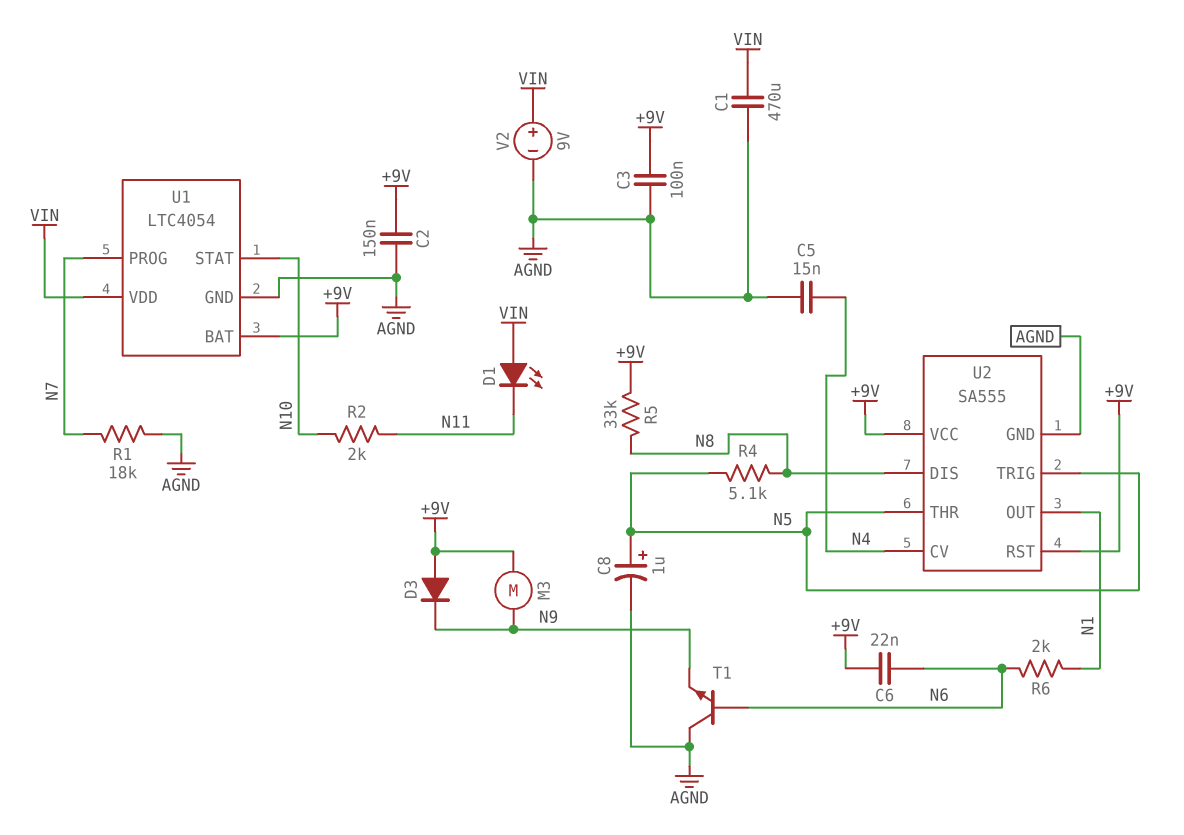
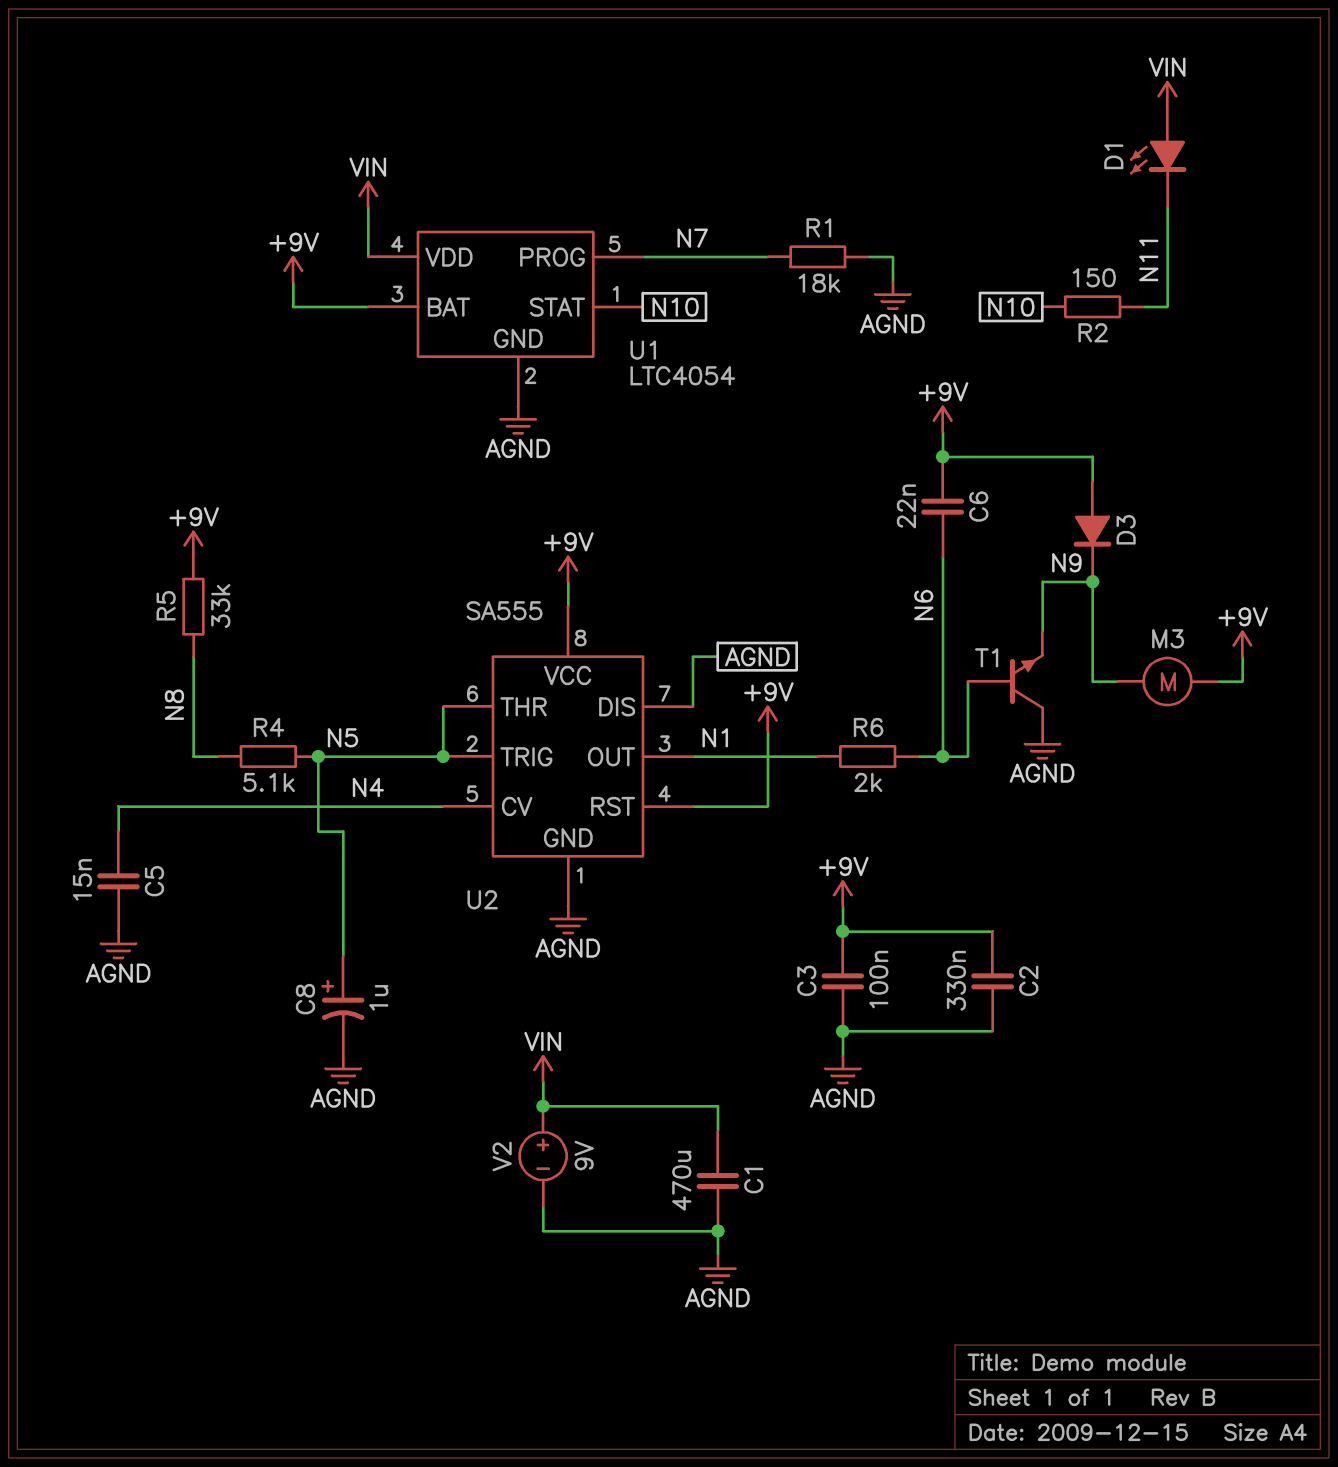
C2: 150nF (+9V, AGND) -> 330nF (+9V, AGND)
R2: 2k (N10, N11) -> 150 (N10, N11)
U2 pin DIS: N8 -> AGND

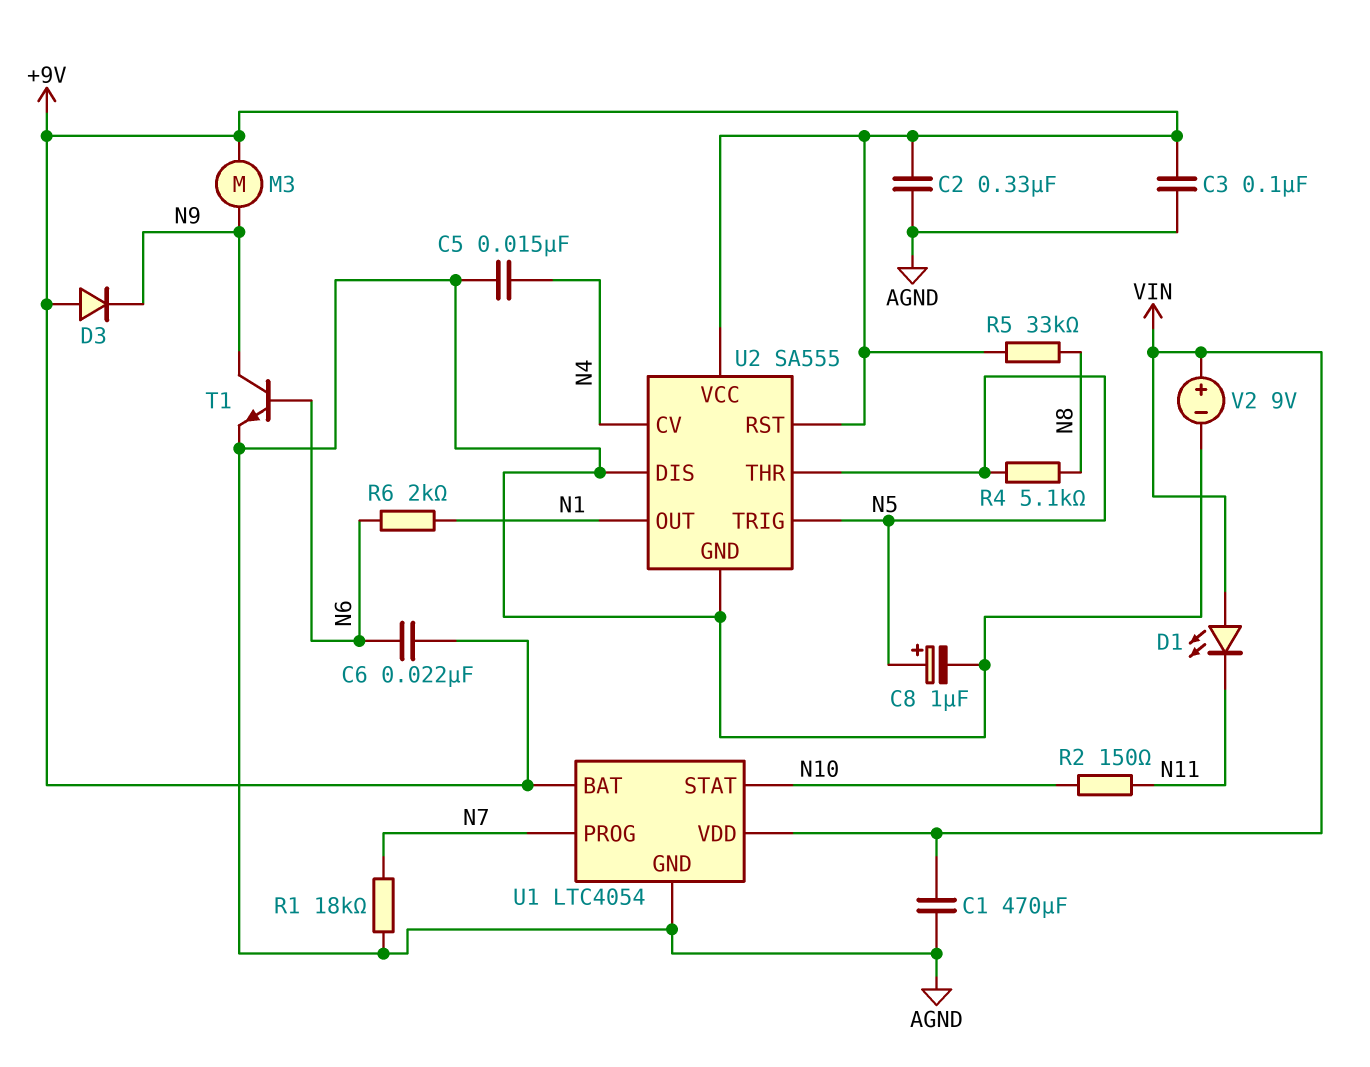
T1: NPN (B N6, C AGND, E N9) -> NPN (B N6, C N9, E AGND)

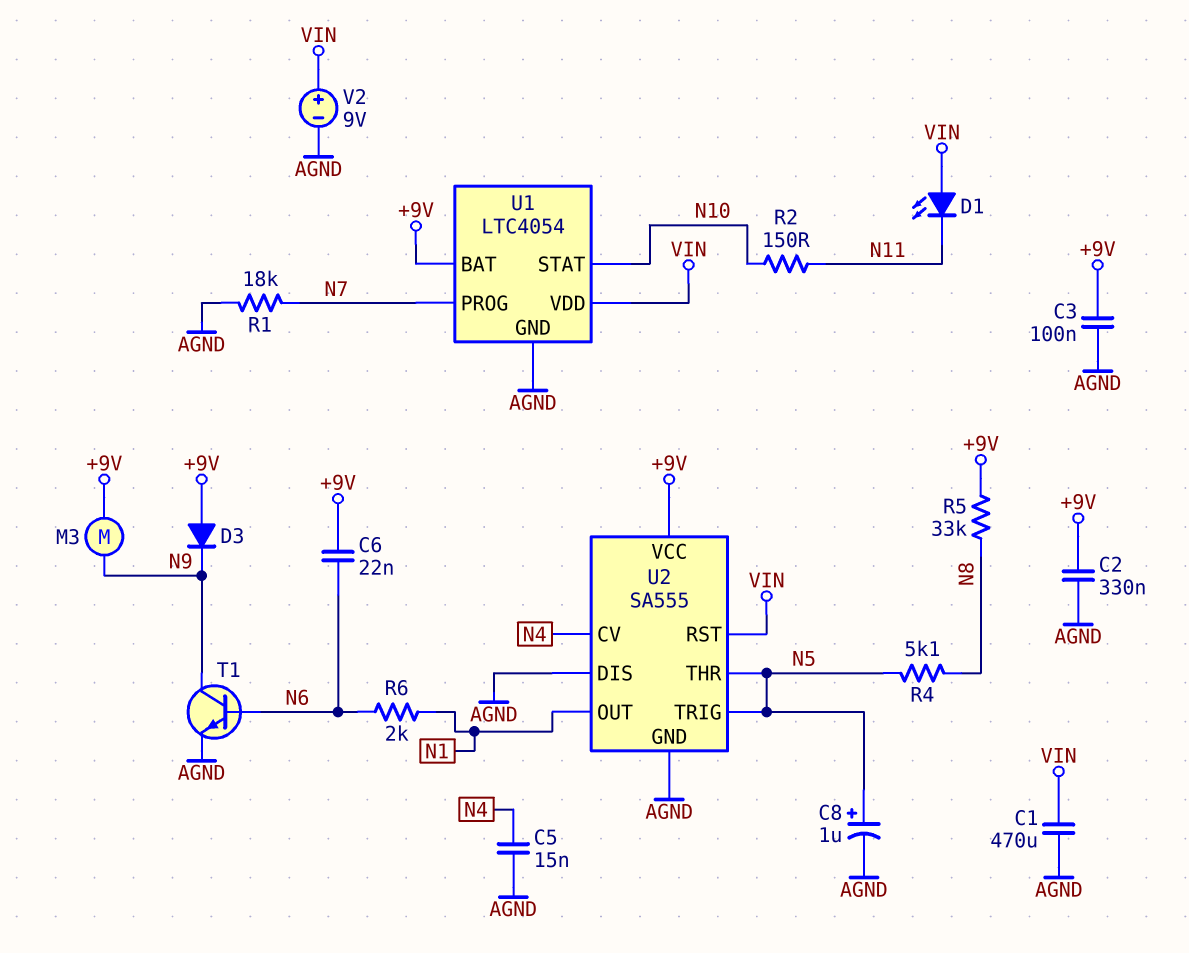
U2 pin RST: +9V -> VIN

